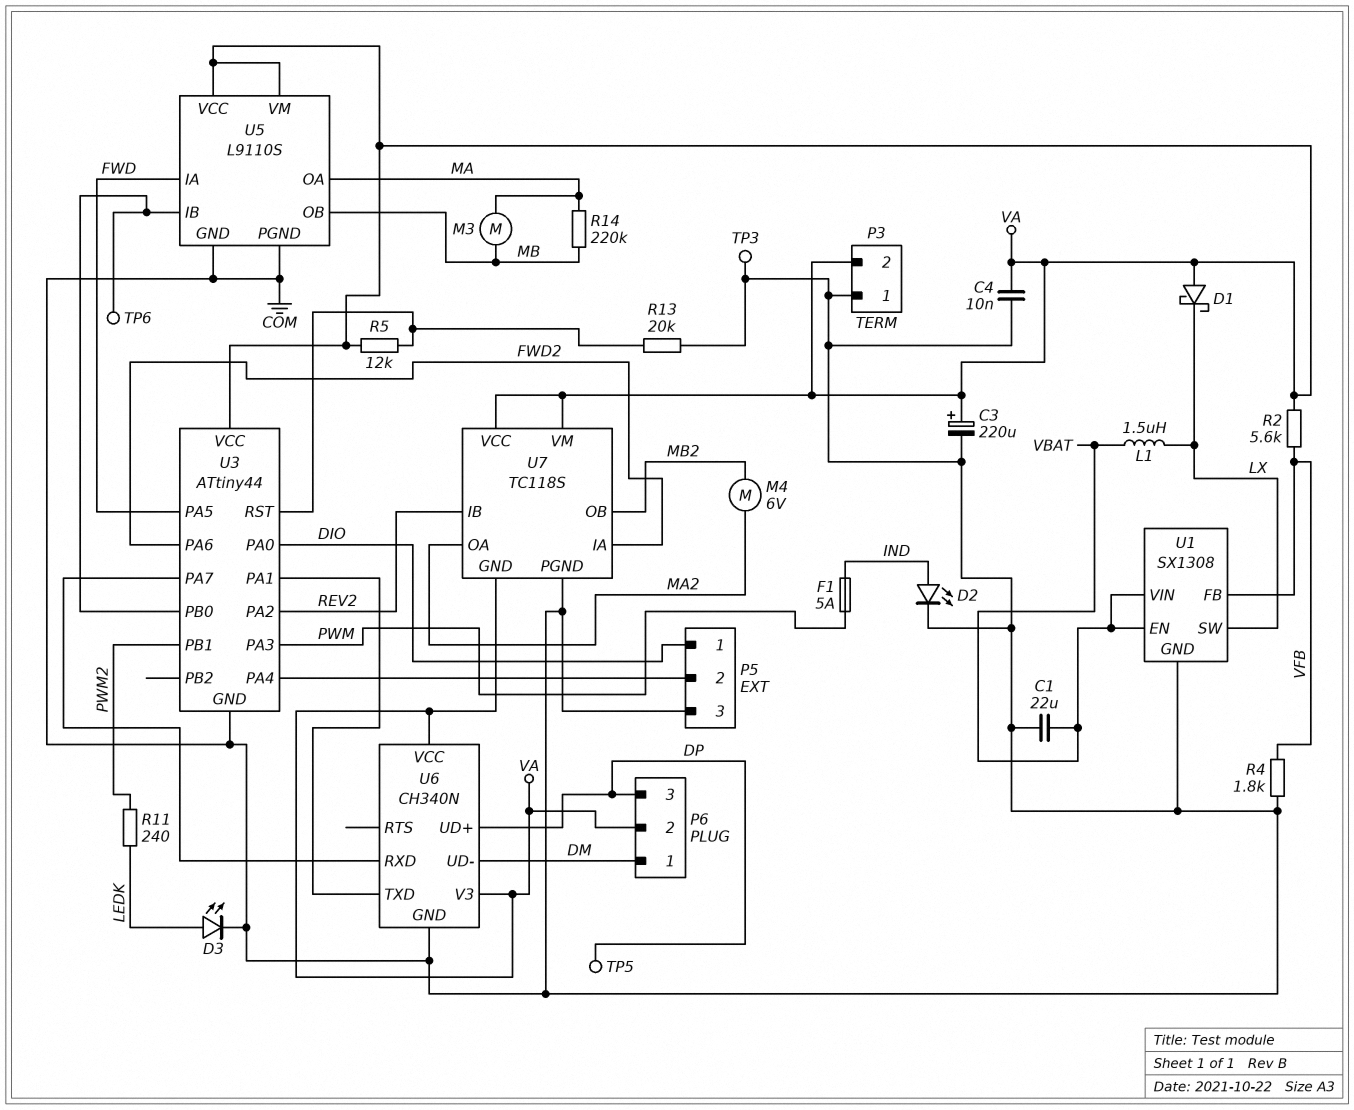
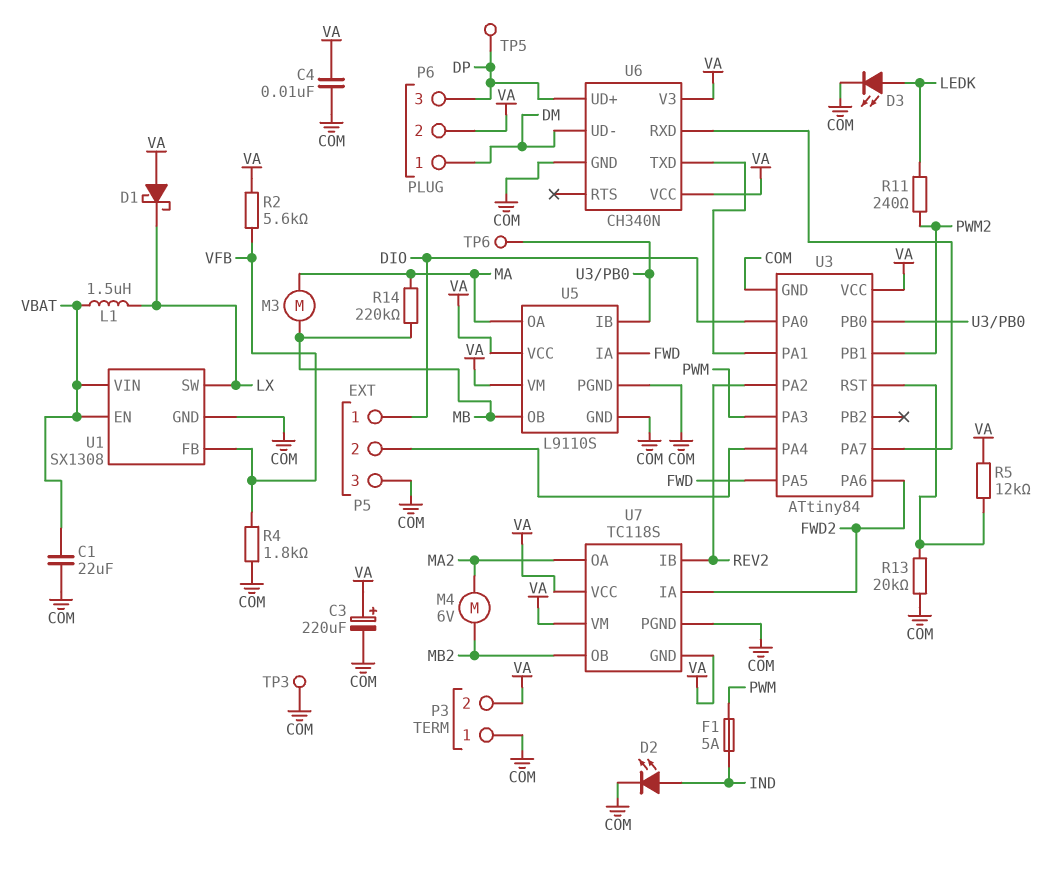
U3: ATtiny44 -> ATtiny84

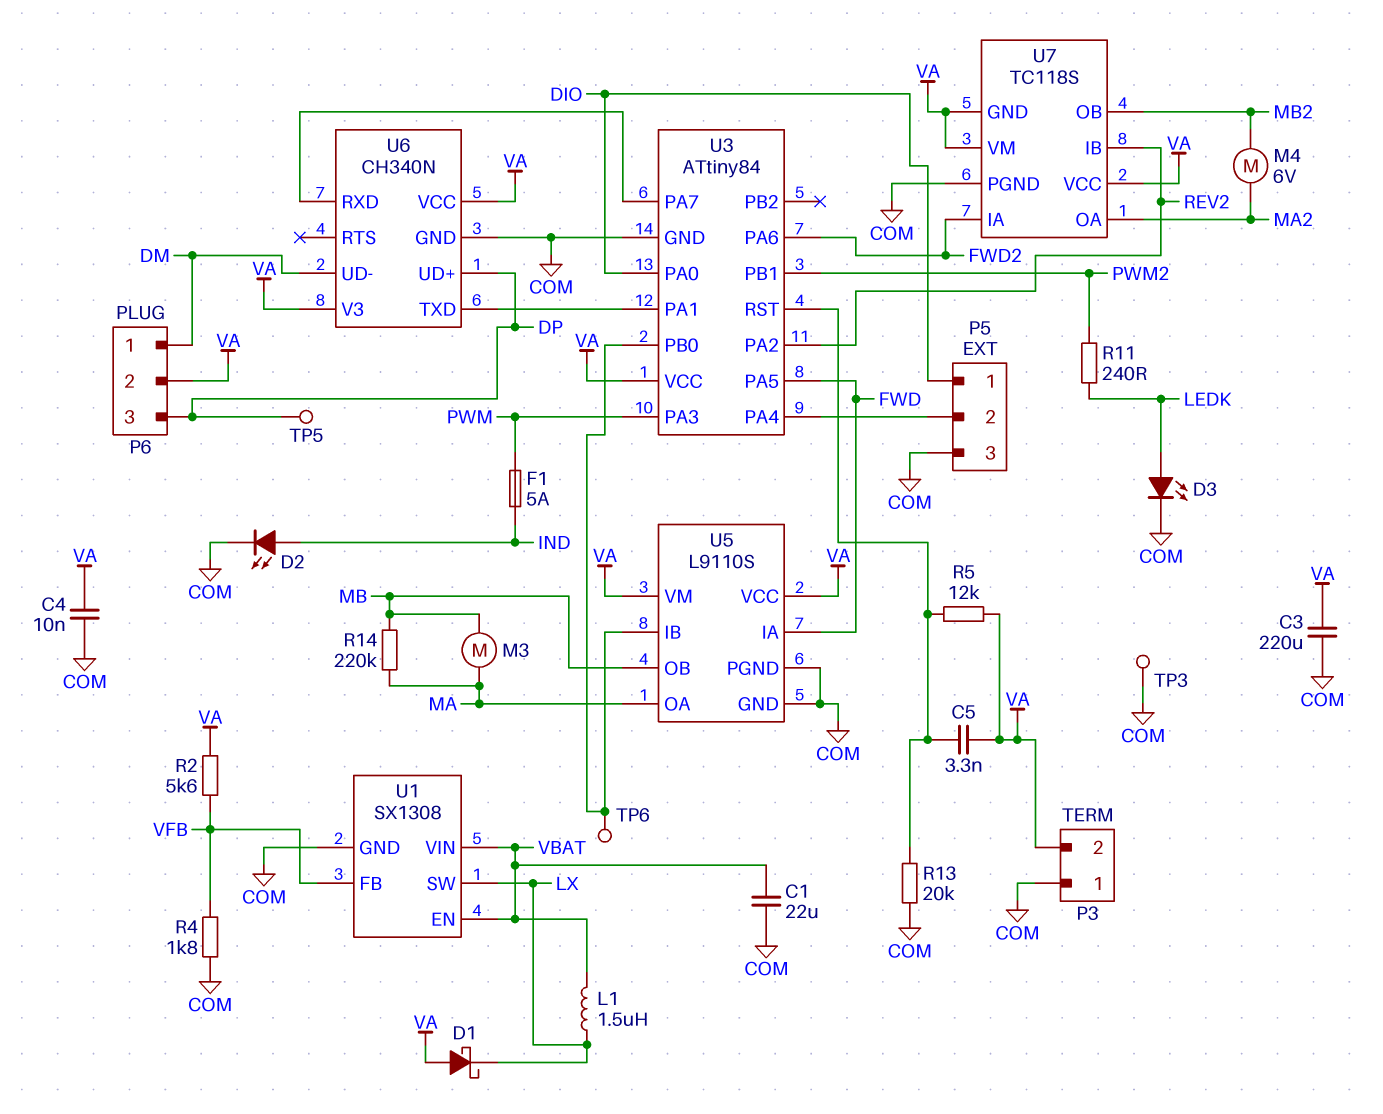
C3: 220uF (plus VA, minus COM) -> 220uF (COM, VA)
C5: none -> 3.3nF (U3/RST, VA)

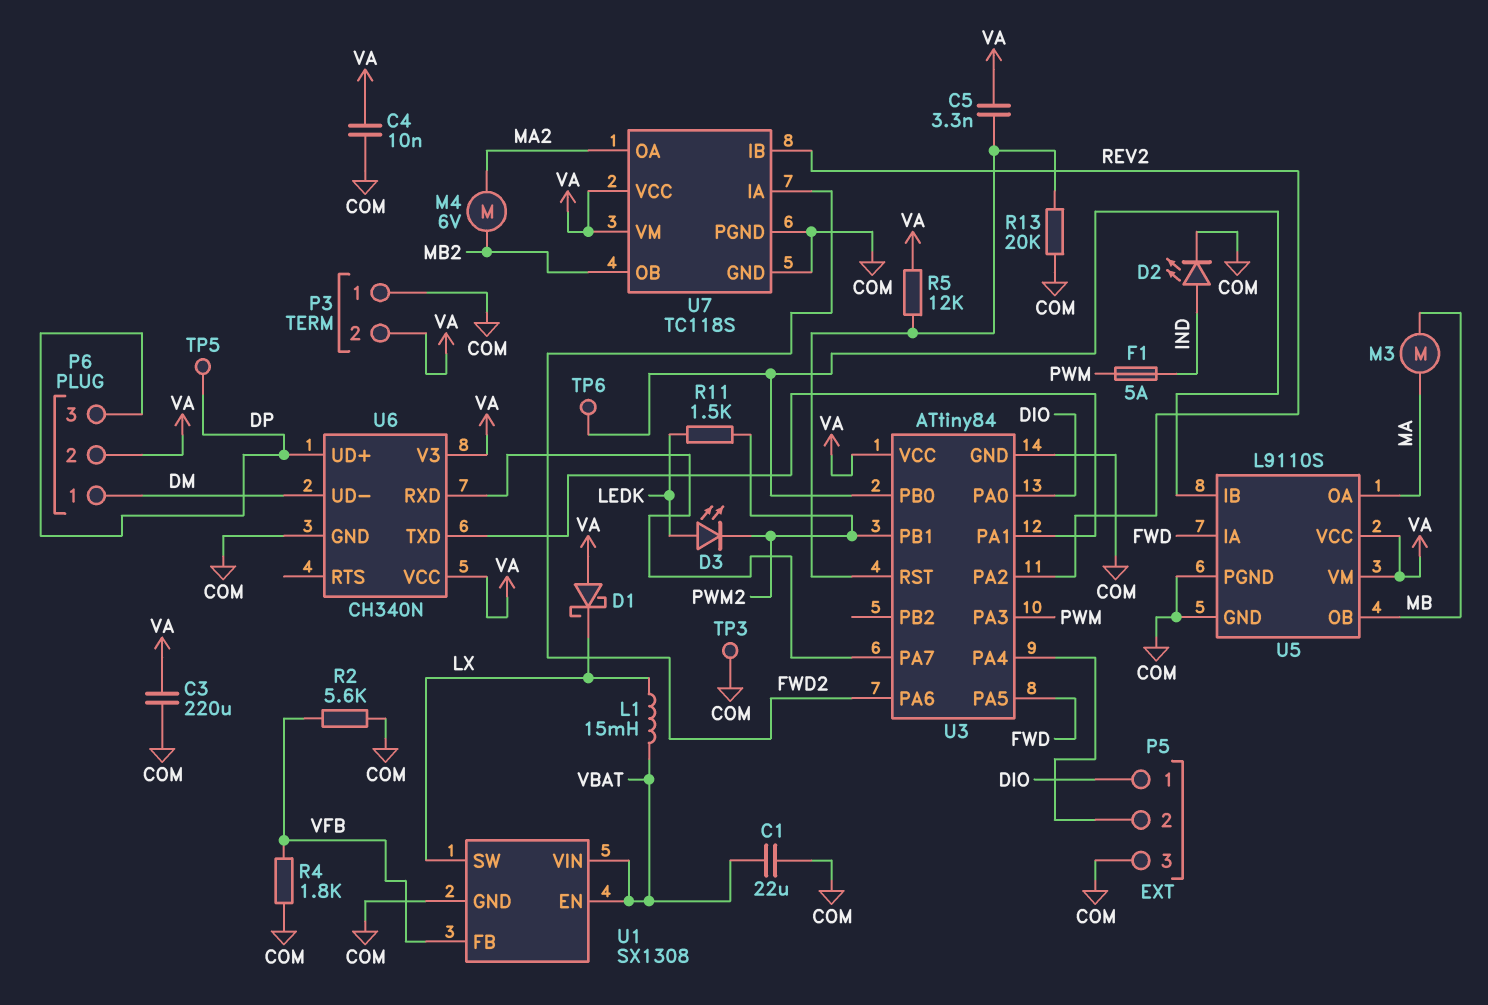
D3: LED (A LEDK, K COM) -> LED (A LEDK, K PWM2)
L1: 1.5uH (LX, VBAT) -> 15mH (LX, VBAT)
R2: 5.6k (VA, VFB) -> 5.6k (COM, VFB)
R11: 240 (LEDK, PWM2) -> 1.5k (LEDK, PWM2)
R14: 220k (MA, MB) -> none
U7 pin GND: VA -> COM

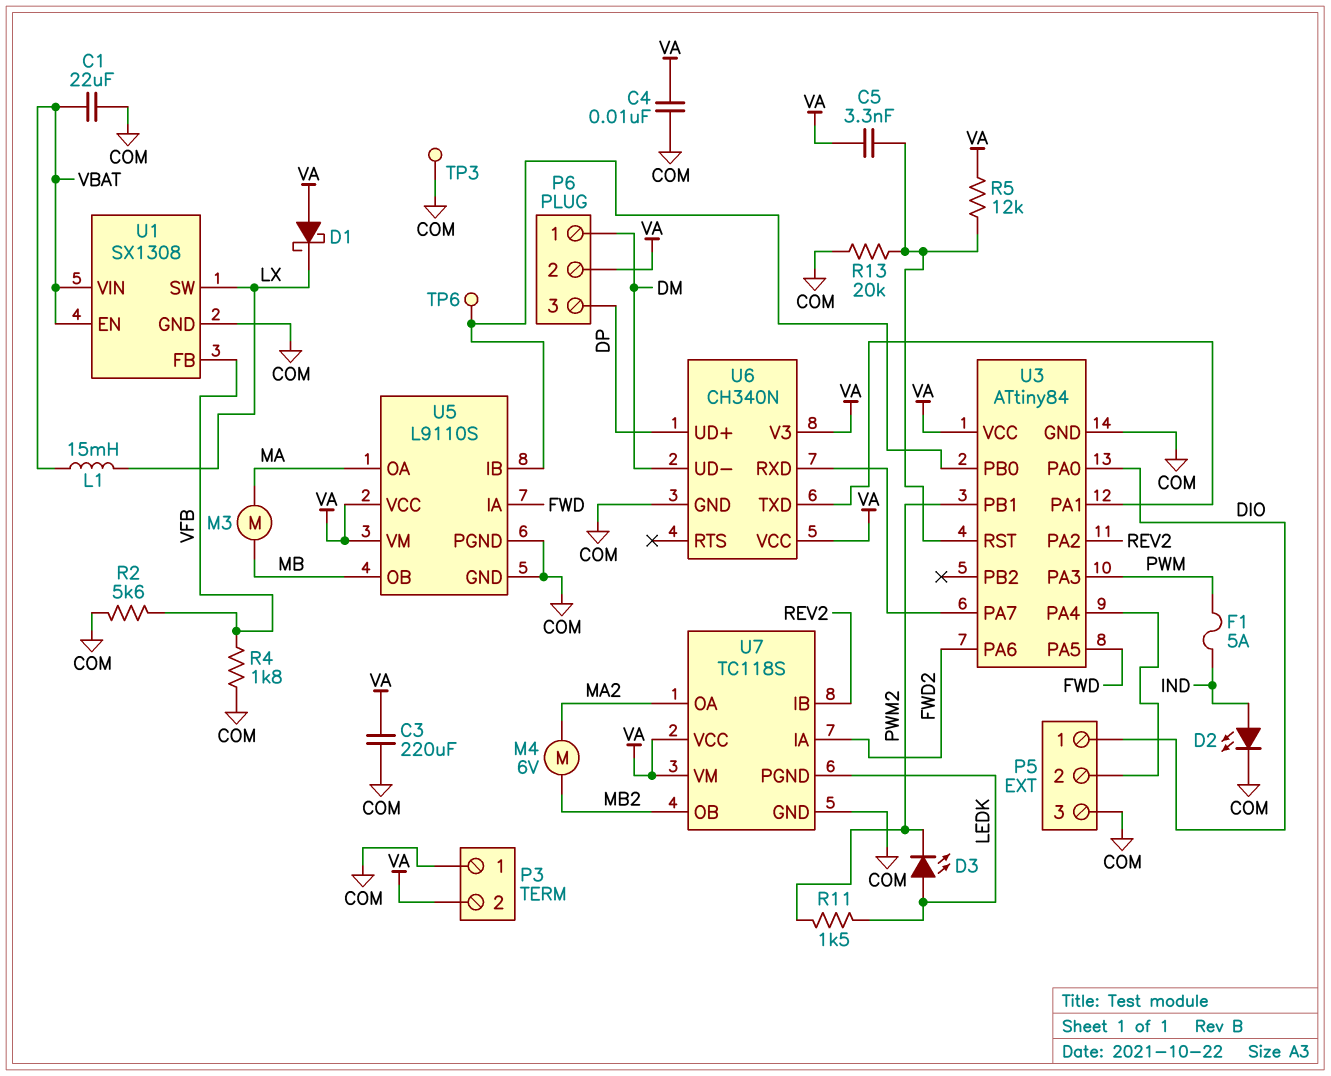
TP5: test point (DP) -> none
U7 pin PGND: COM -> LEDK

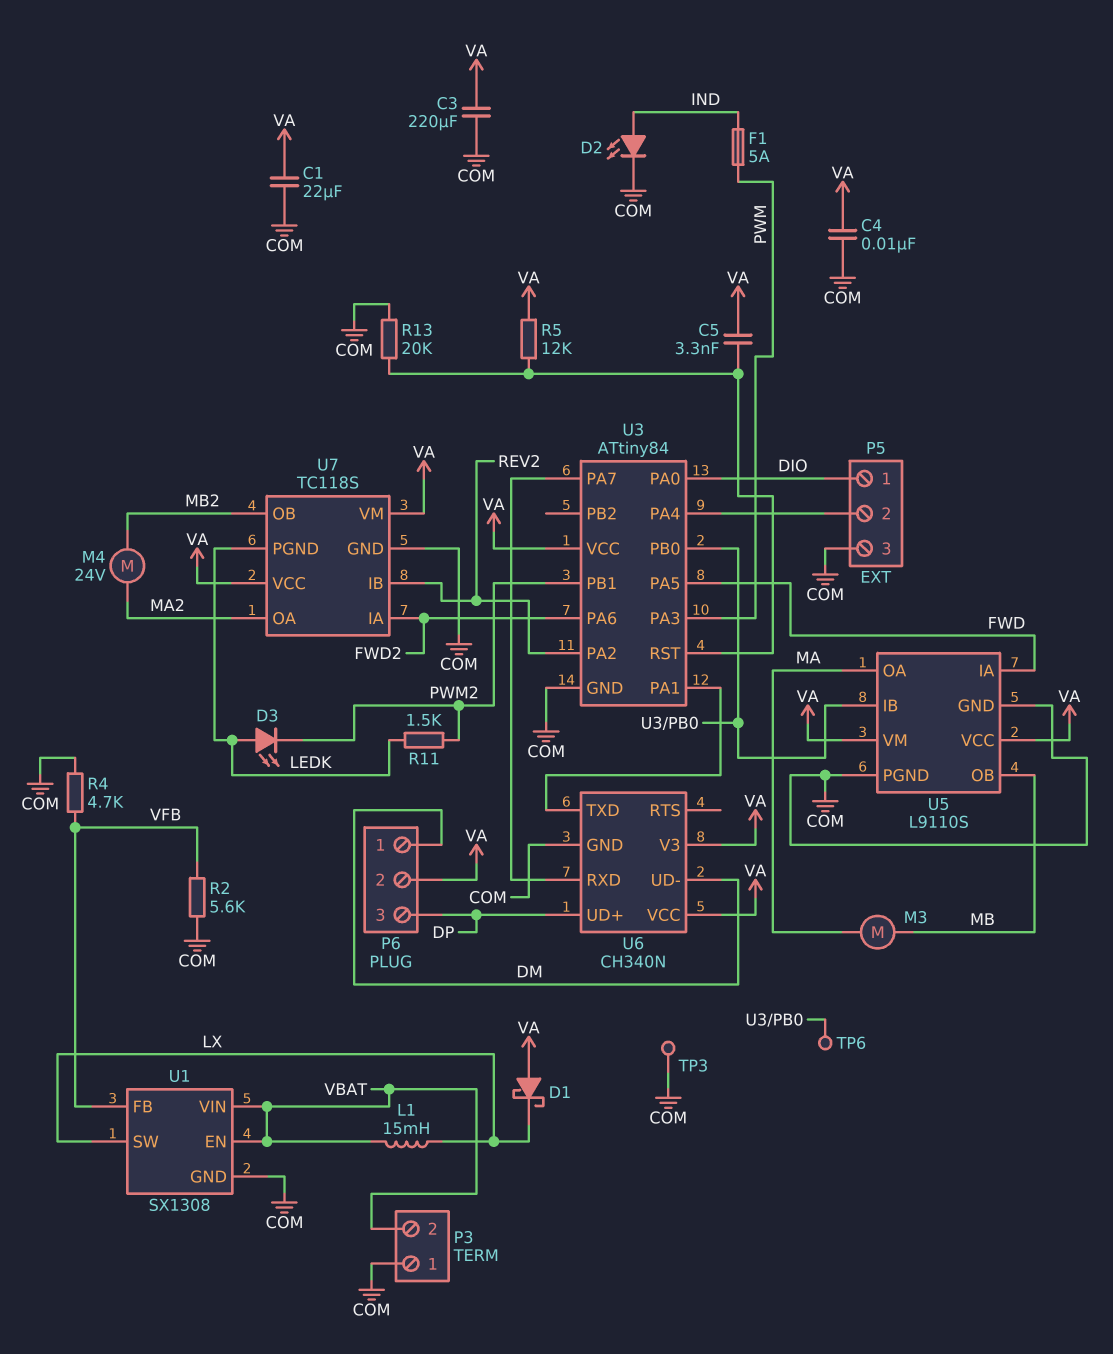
C1: 22uF (COM, VBAT) -> 22uF (COM, VA)
M4: motor 6V (MA2, MB2) -> motor 24V (MA2, MB2)
P3 pin 2: VA -> VBAT
R4: 1.8k (COM, VFB) -> 4.7k (COM, VFB)

